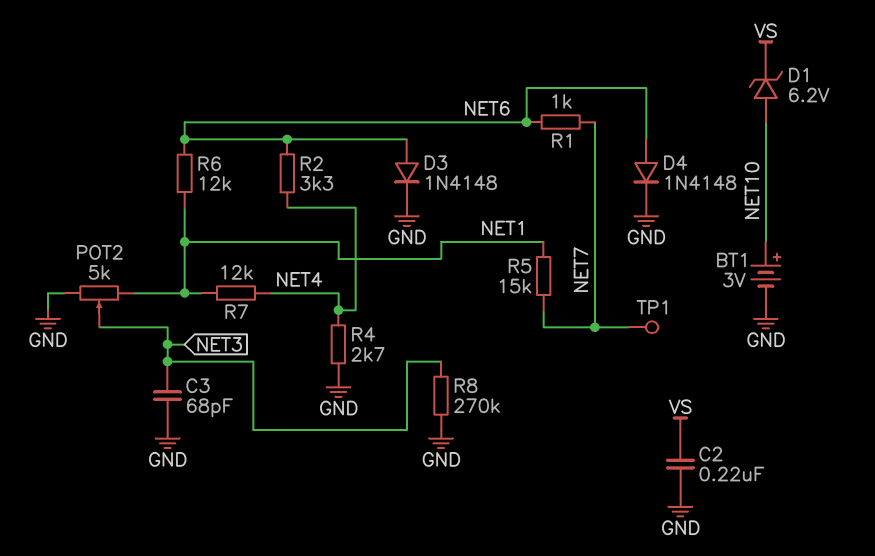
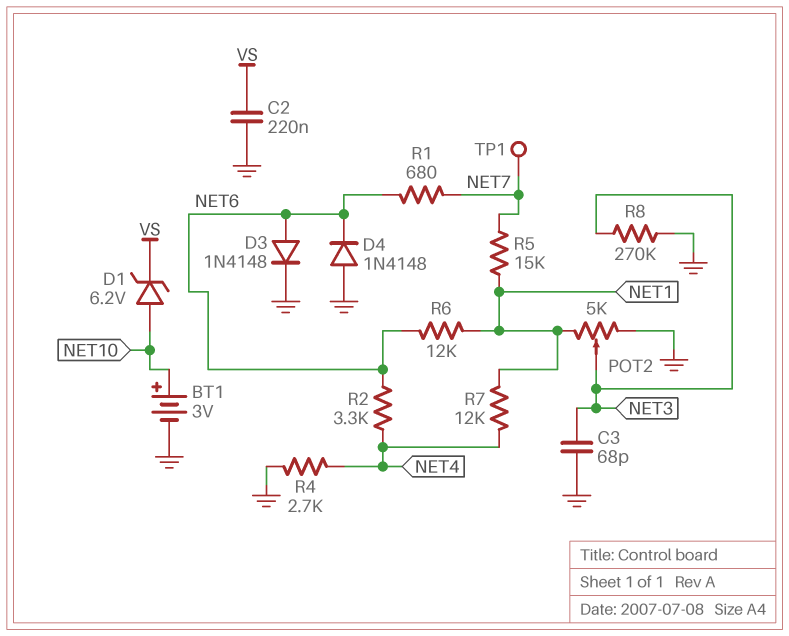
D4: diode 1N4148 (A NET6, K GND) -> diode 1N4148 (A GND, K NET6)
R1: 1k (NET6, NET7) -> 680 (NET6, NET7)

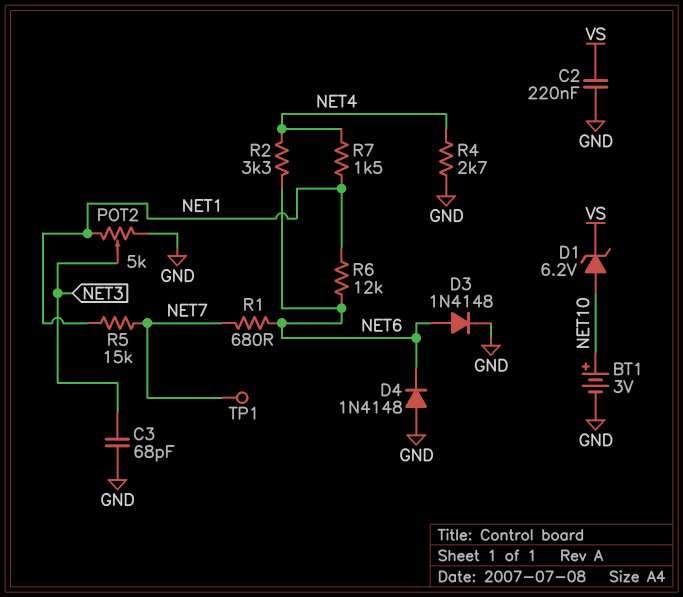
R7: 12k (NET1, NET4) -> 1.5k (NET1, NET4)
R8: 270k (GND, NET3) -> none

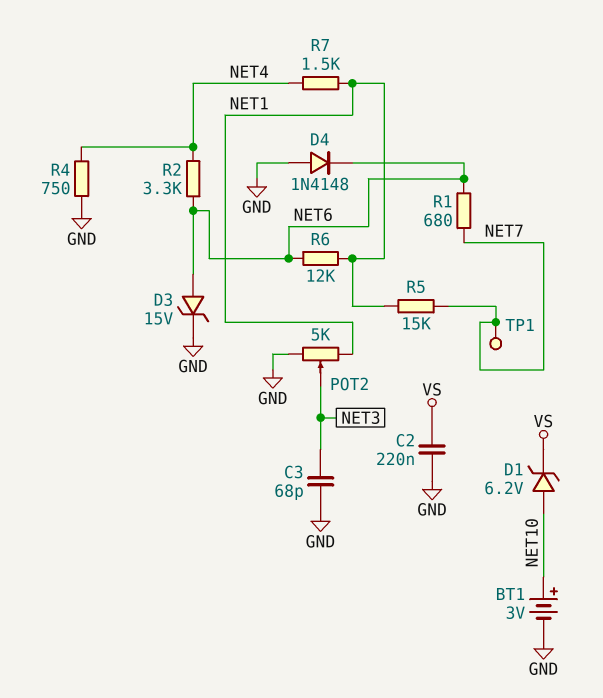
D3: diode 1N4148 (A NET6, K GND) -> zener 15V (A NET6, K GND)
R4: 2.7k (GND, NET4) -> 750 (GND, NET4)

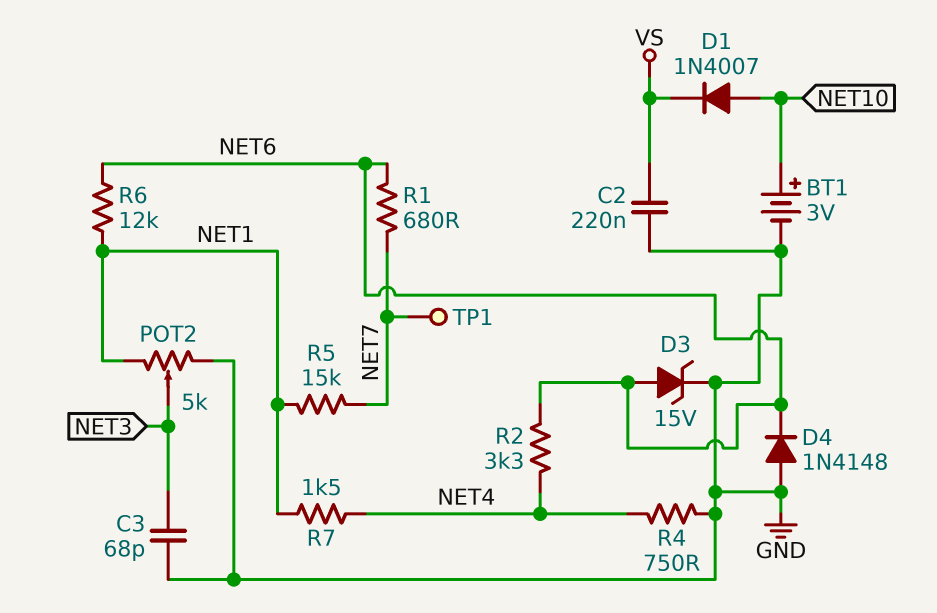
D1: zener 6.2V (A NET10, K VS) -> diode 1N4007 (A NET10, K VS)

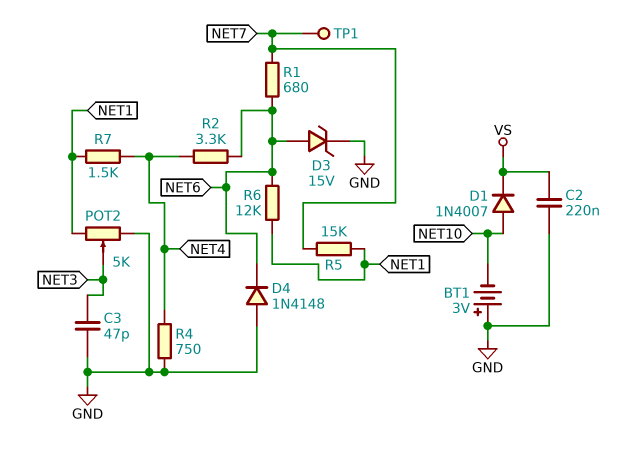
BT1: 3V (plus NET10, minus GND) -> 3V (plus GND, minus NET10)
C3: 68pF (GND, NET3) -> 47pF (GND, NET3)

